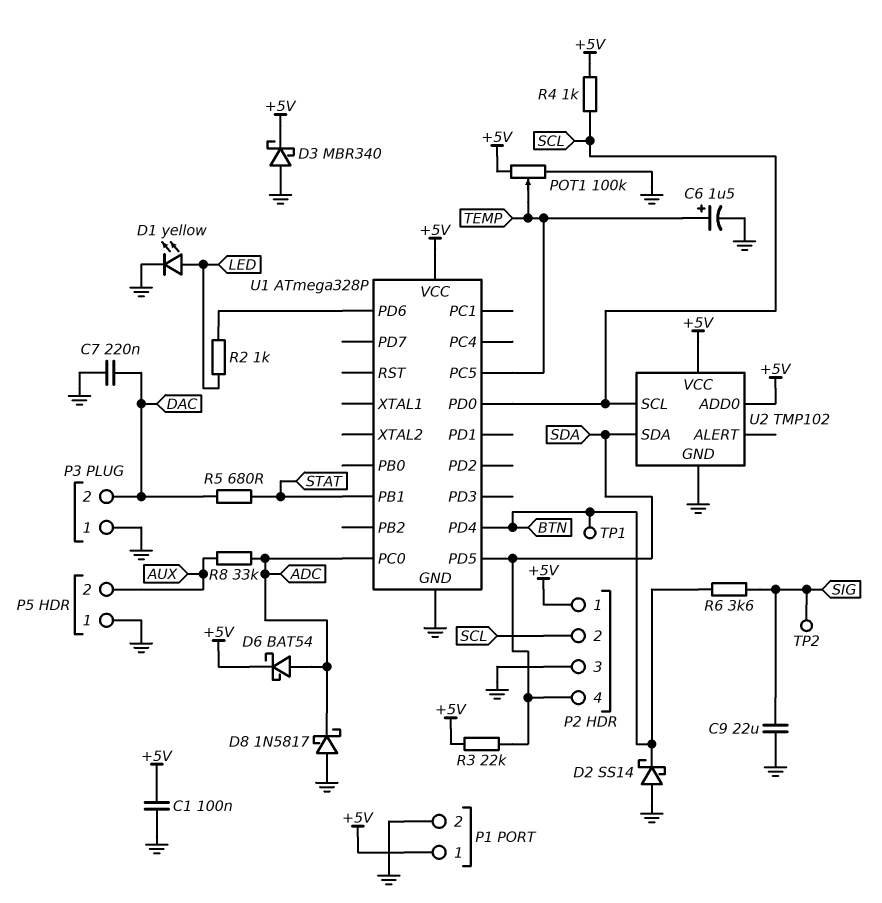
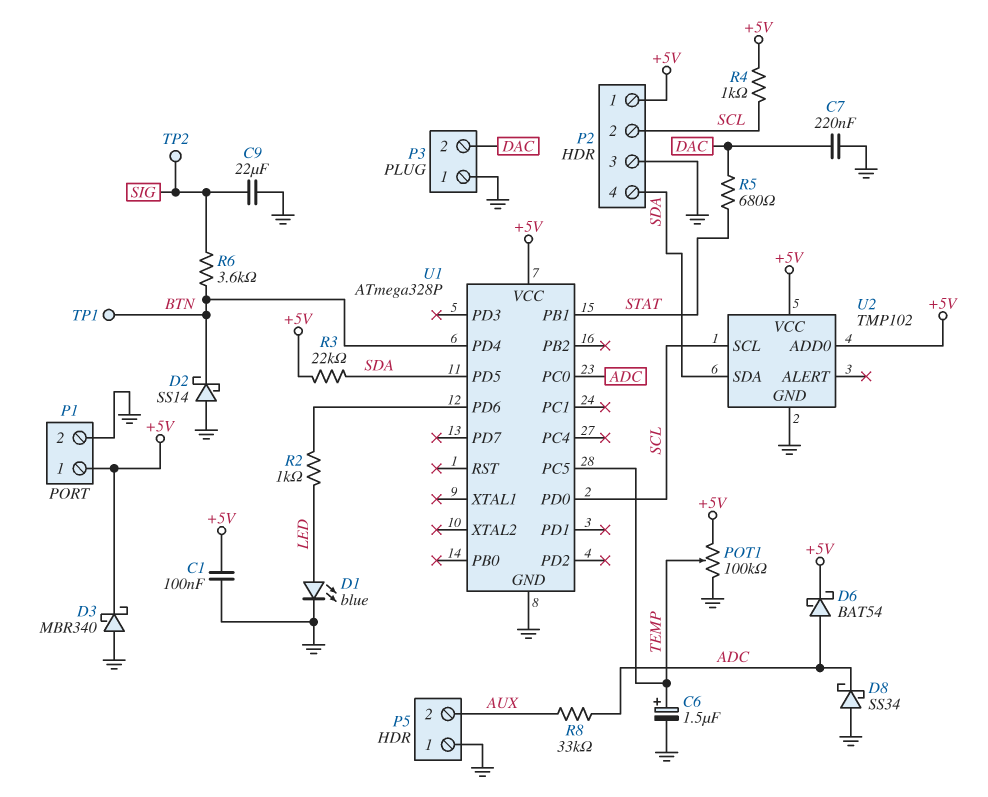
D1: LED yellow (A LED, K GND) -> LED blue (A LED, K GND)
D8: schottky 1N5817 (A GND, K ADC) -> schottky SS34 (A GND, K ADC)

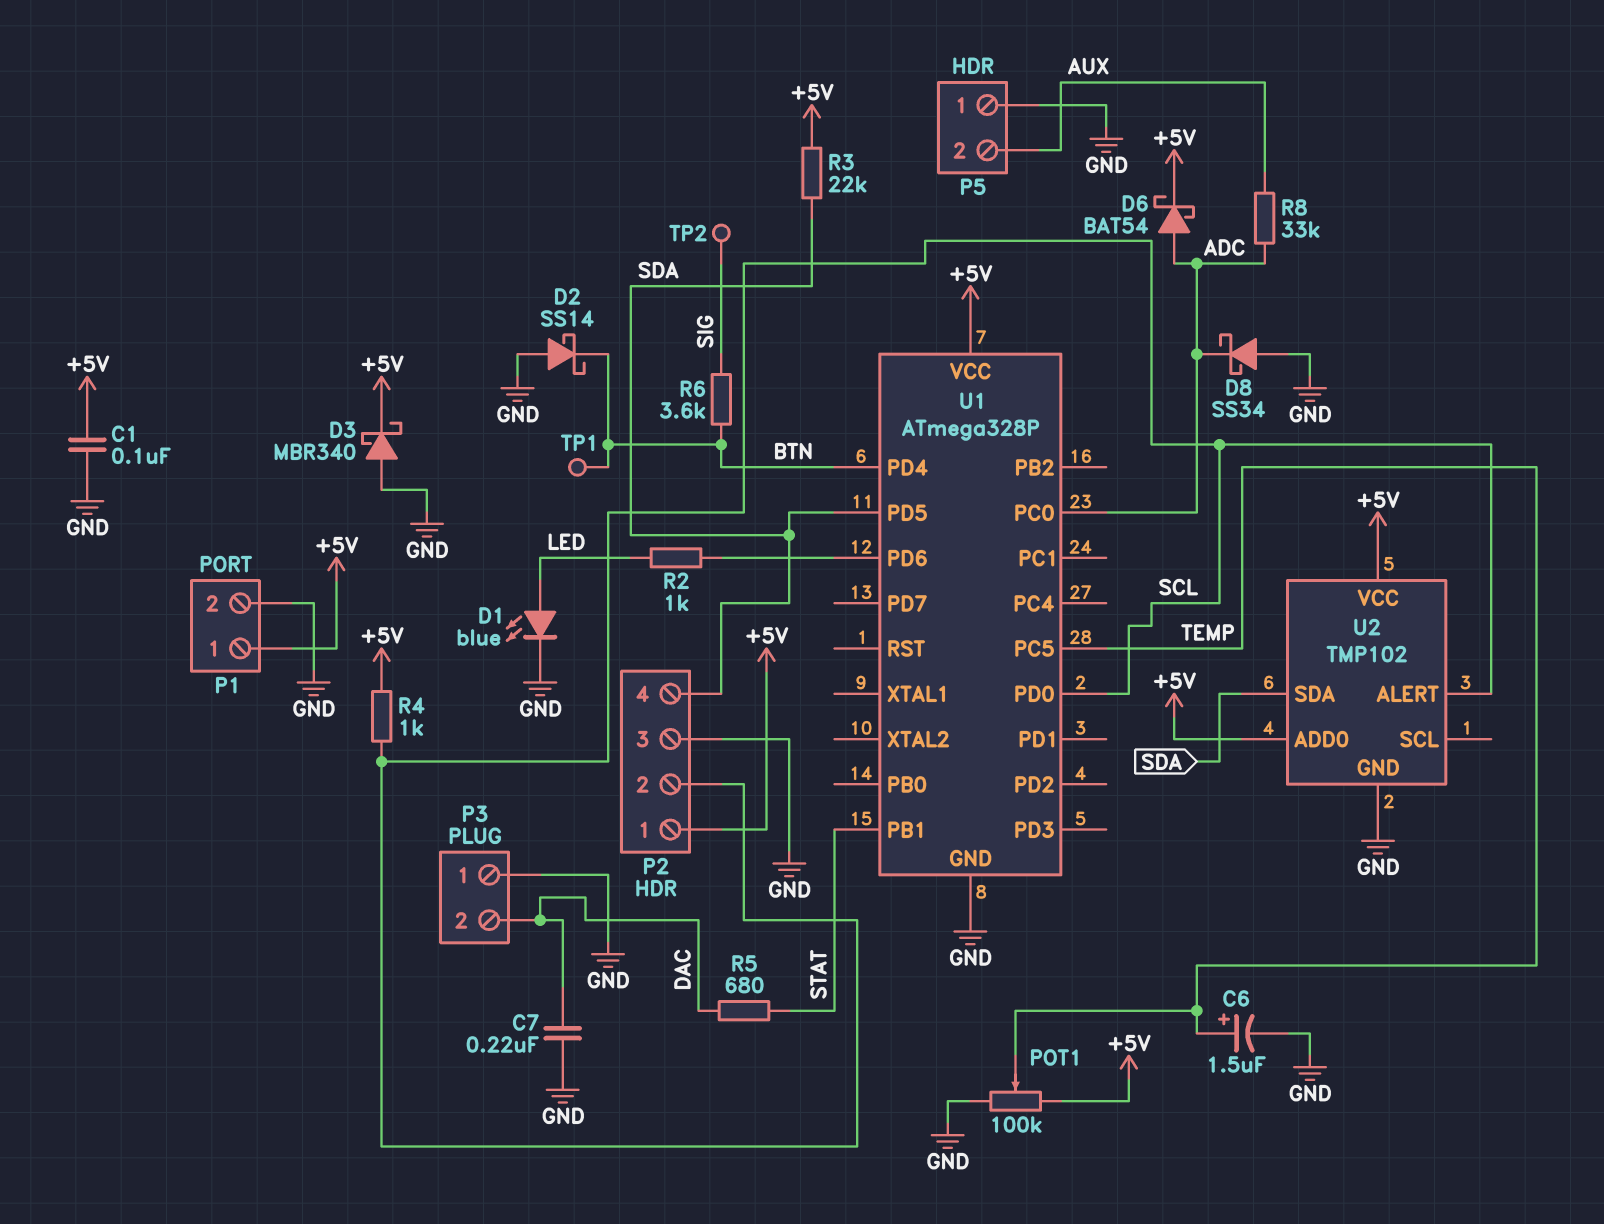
C9: 22uF (GND, SIG) -> none
U2 pin ALERT: none -> SCL
U2 pin SCL: SCL -> none

